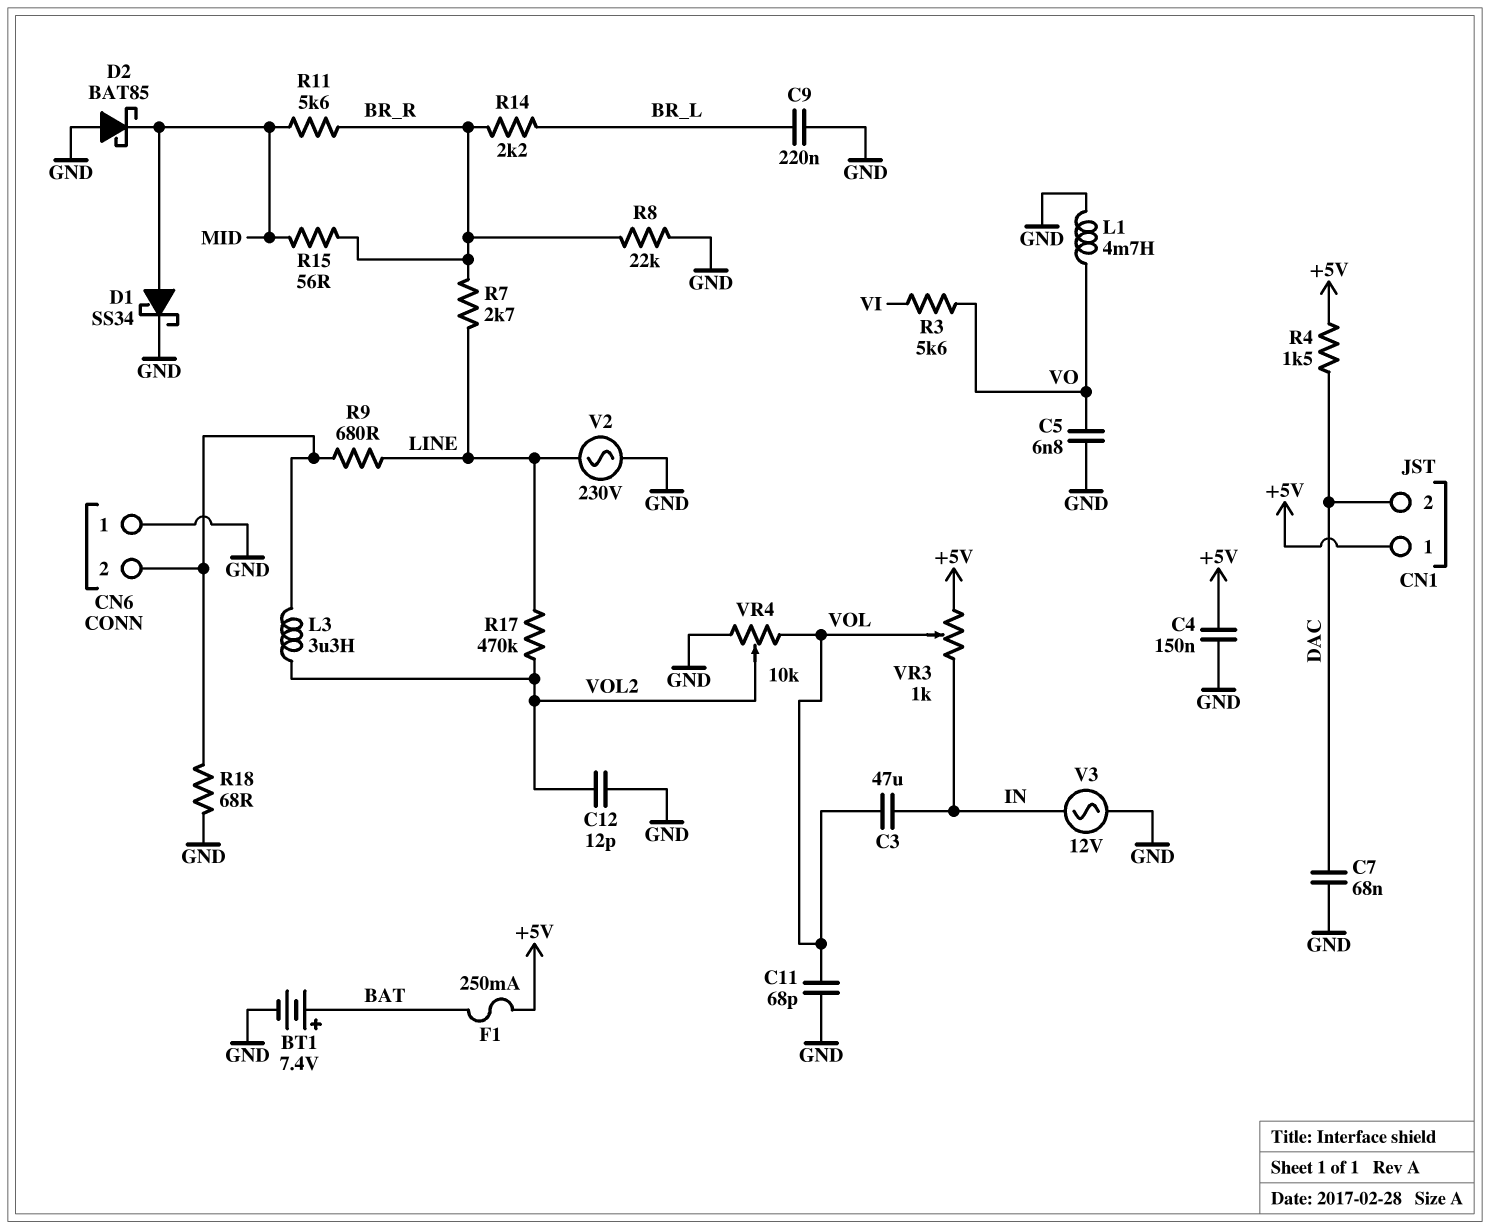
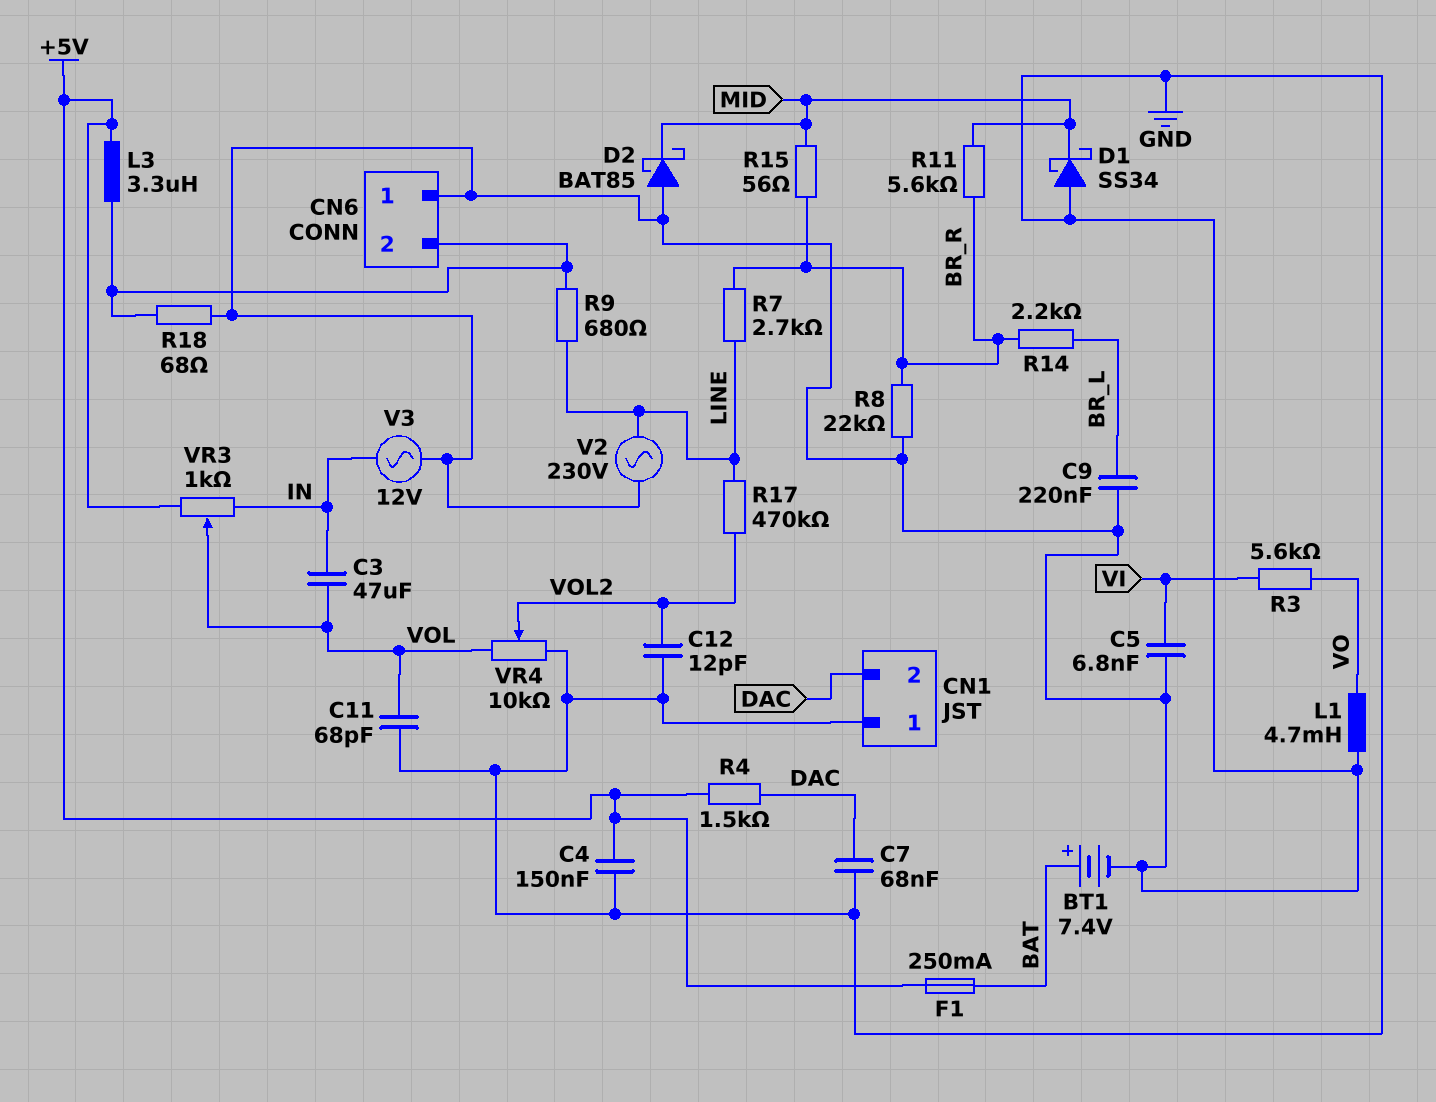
C5: 6.8nF (GND, VO) -> 6.8nF (GND, VI)
CN1 pin 1: +5V -> GND
D1: schottky SS34 (A MID, K GND) -> schottky SS34 (A GND, K MID)
L3: 3.3uH (CN6/2, VOL2) -> 3.3uH (+5V, CN6/2)

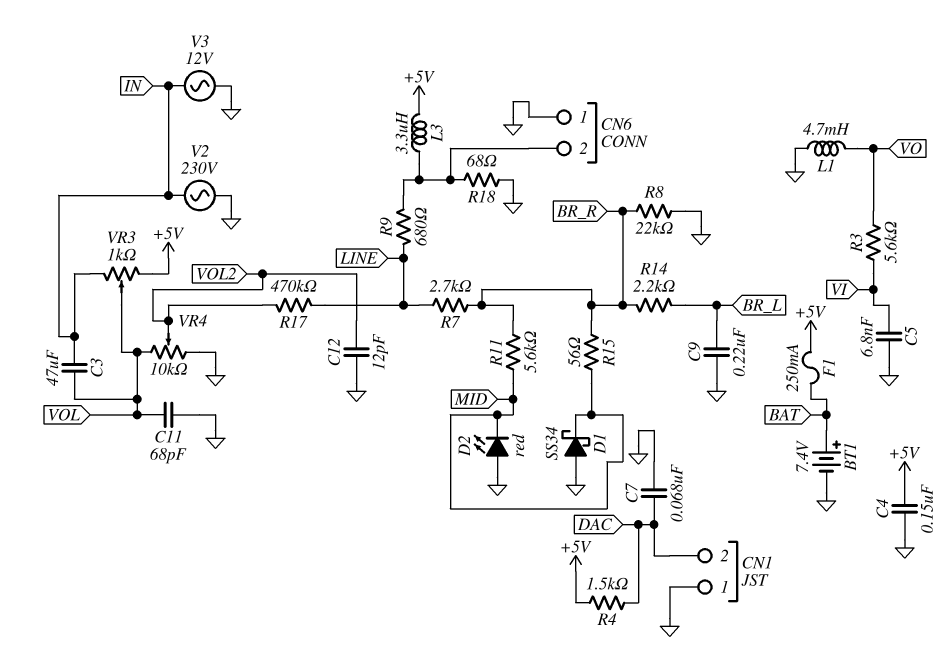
D2: schottky BAT85 (A GND, K MID) -> LED red (A GND, K MID)
V2: AC 230V (GND, LINE) -> AC 230V (GND, IN)

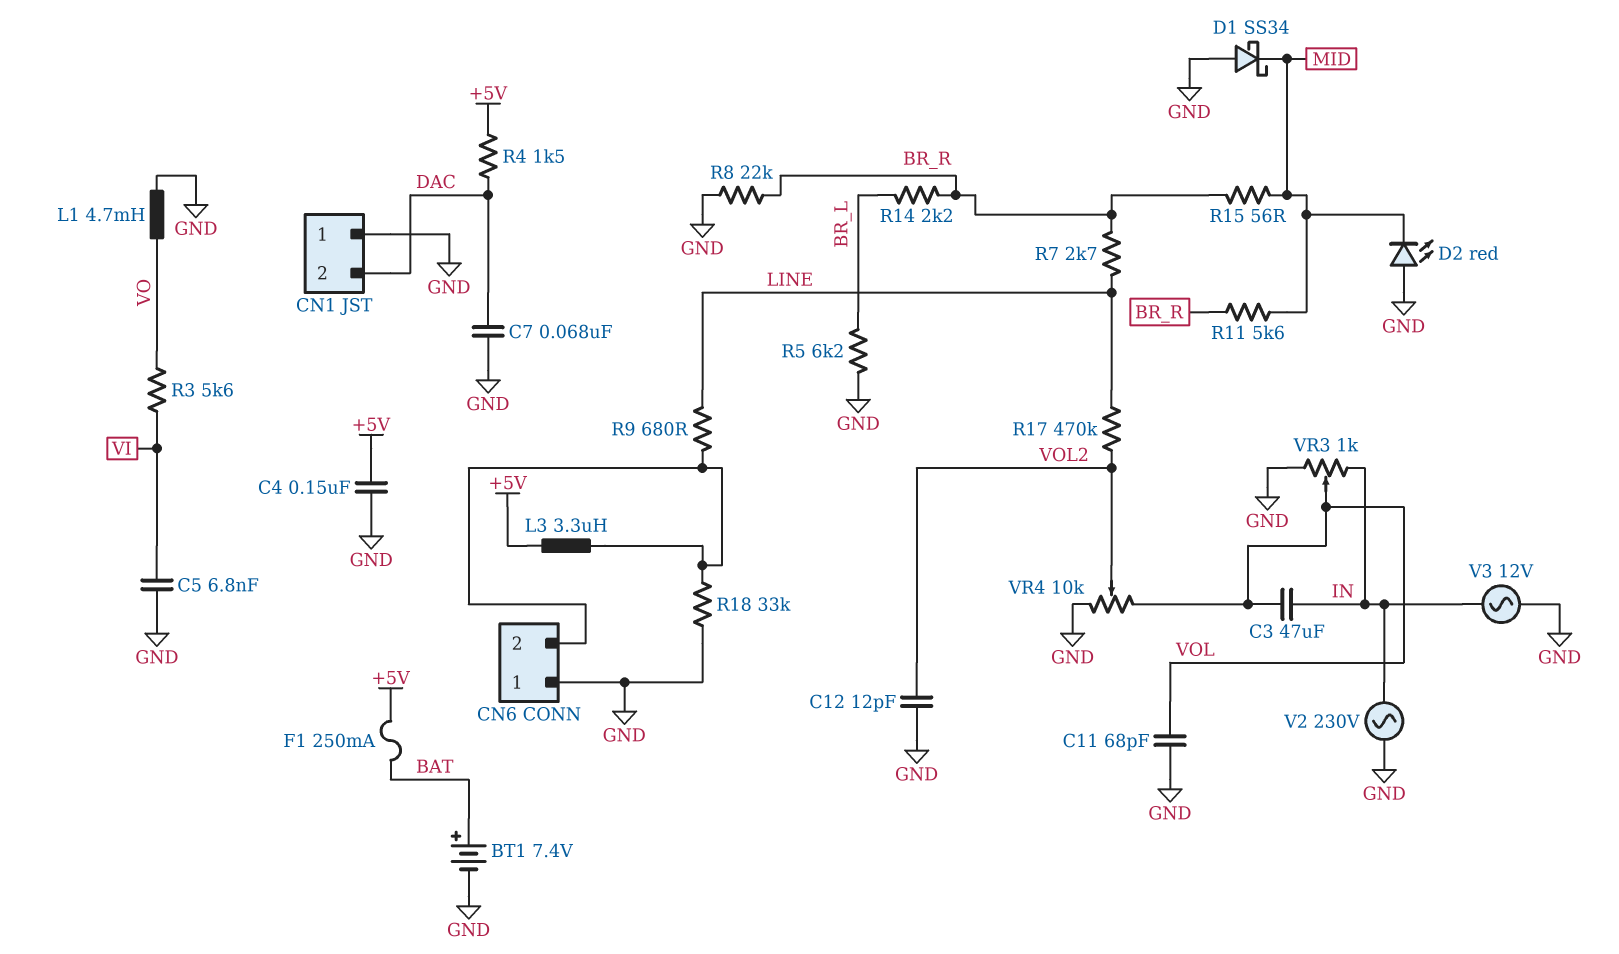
C9: 220nF (BR_L, GND) -> none
R5: none -> 6.2k (BR_L, GND)
R18: 68 (CN6/2, GND) -> 33k (CN6/2, GND)
VR3: 1k (+5V, IN, wiper VOL) -> 1k (GND, IN, wiper VOL)

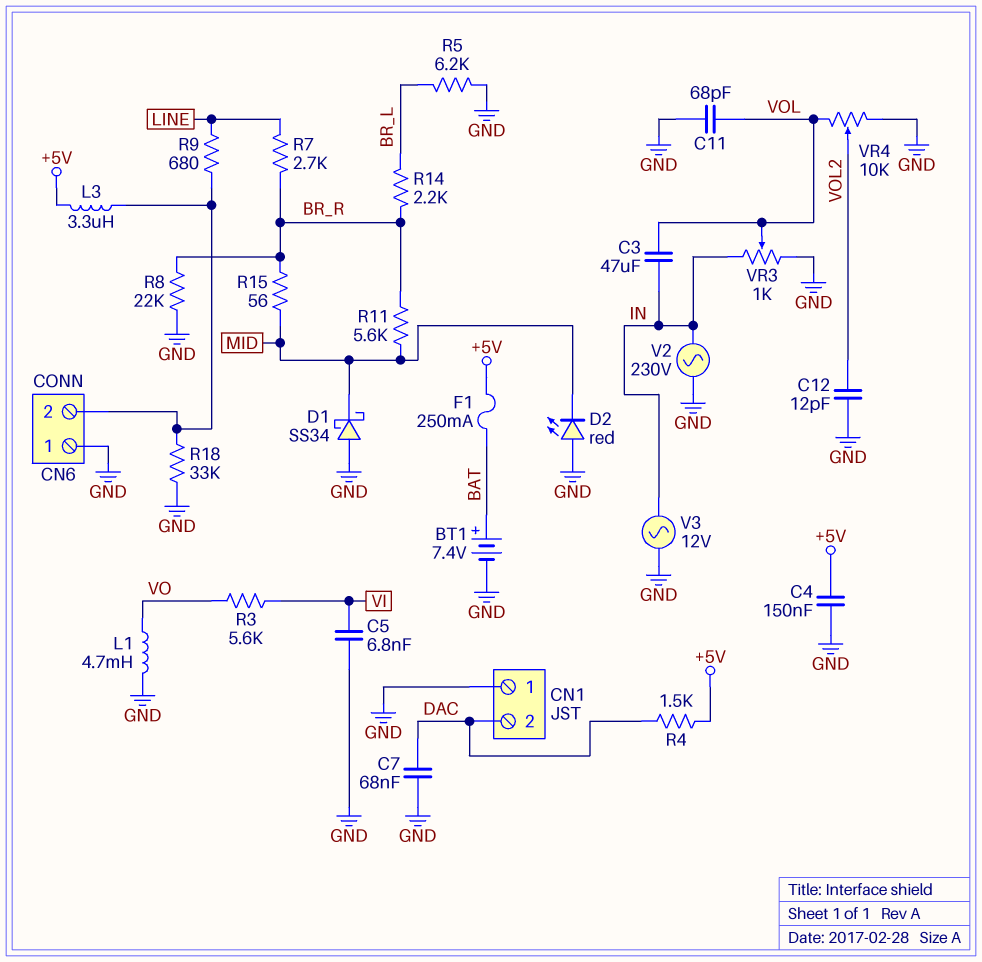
R17: 470k (LINE, VOL2) -> none

